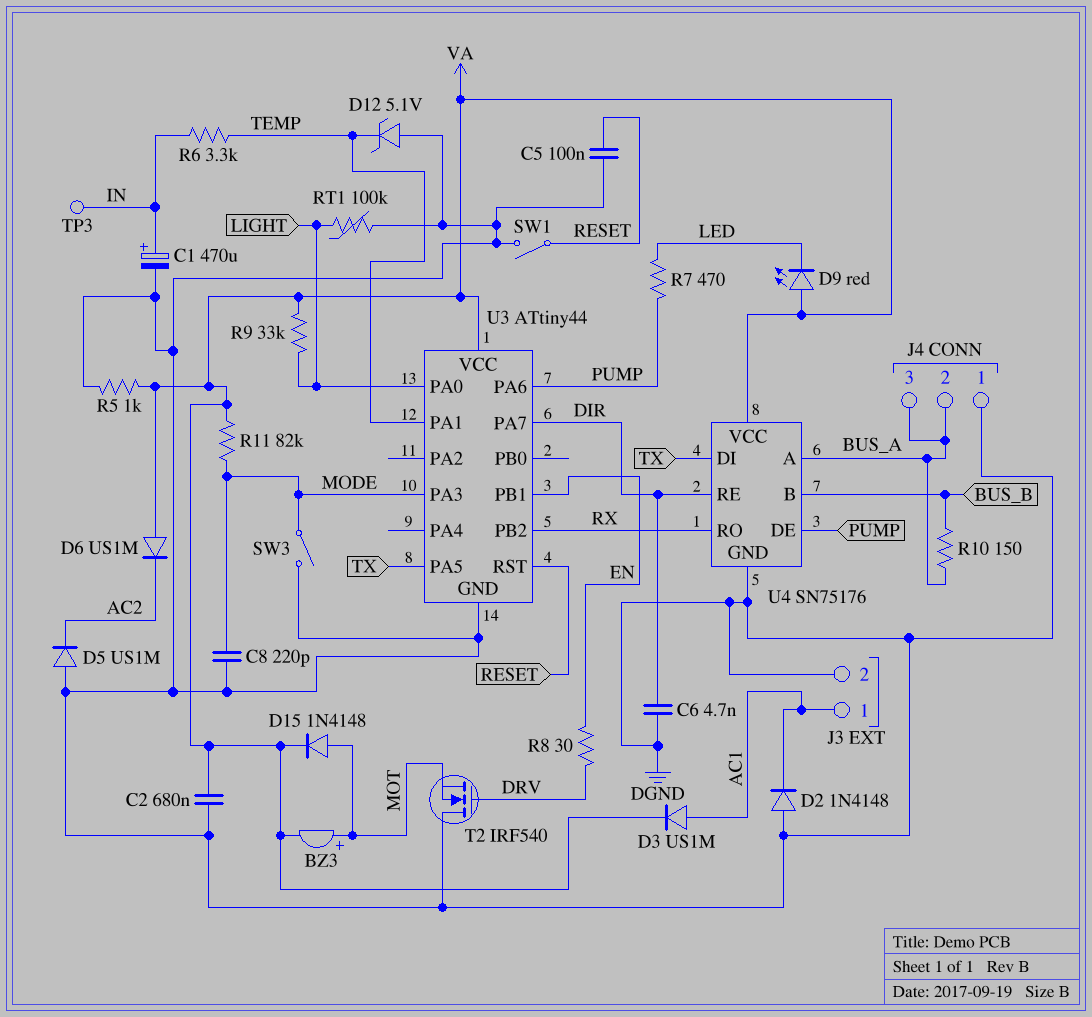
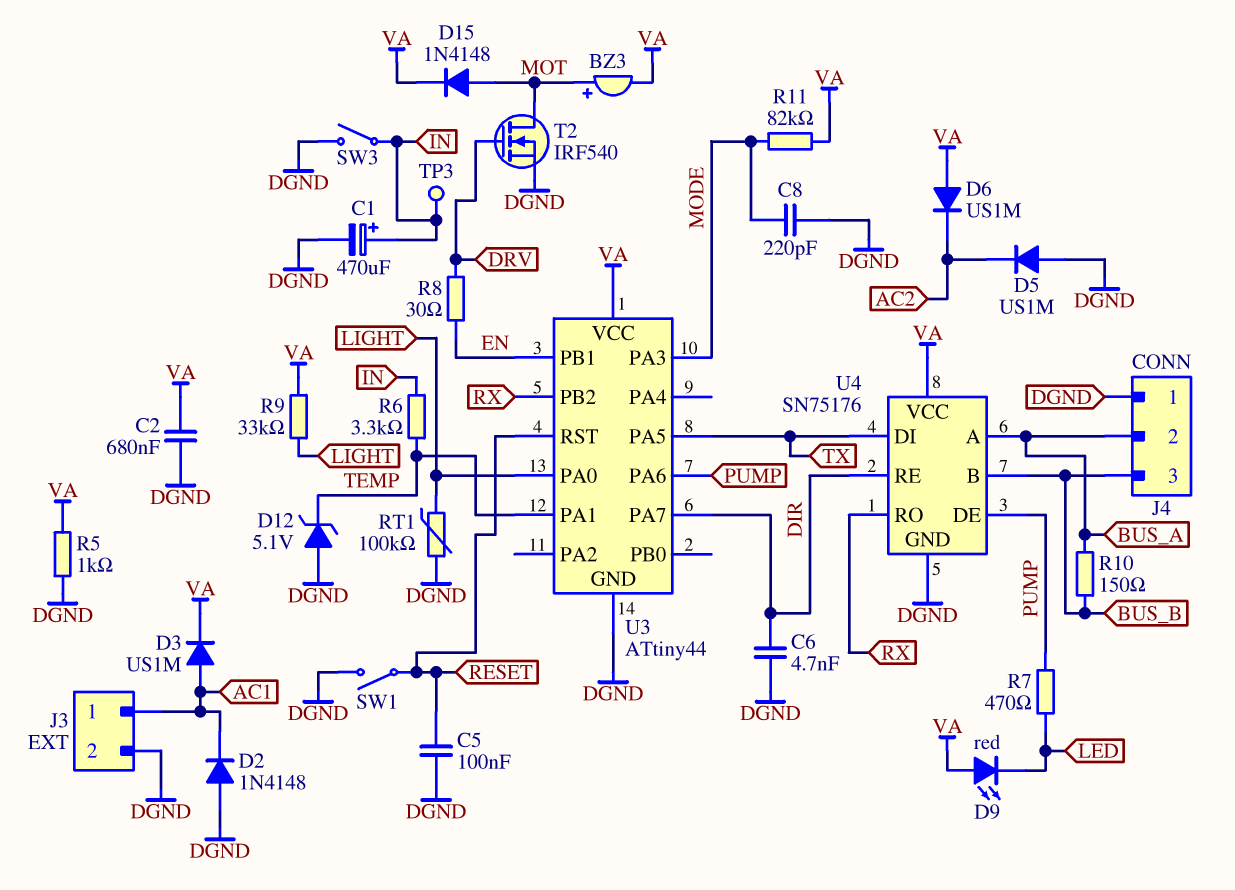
J4 pin 3: BUS_A -> BUS_B
SW3: switch (DGND, MODE) -> switch (DGND, IN)
T2: NMOS IRF540 (G DRV, D DGND, S MOT) -> NMOS IRF540 (G DRV, D MOT, S DGND)

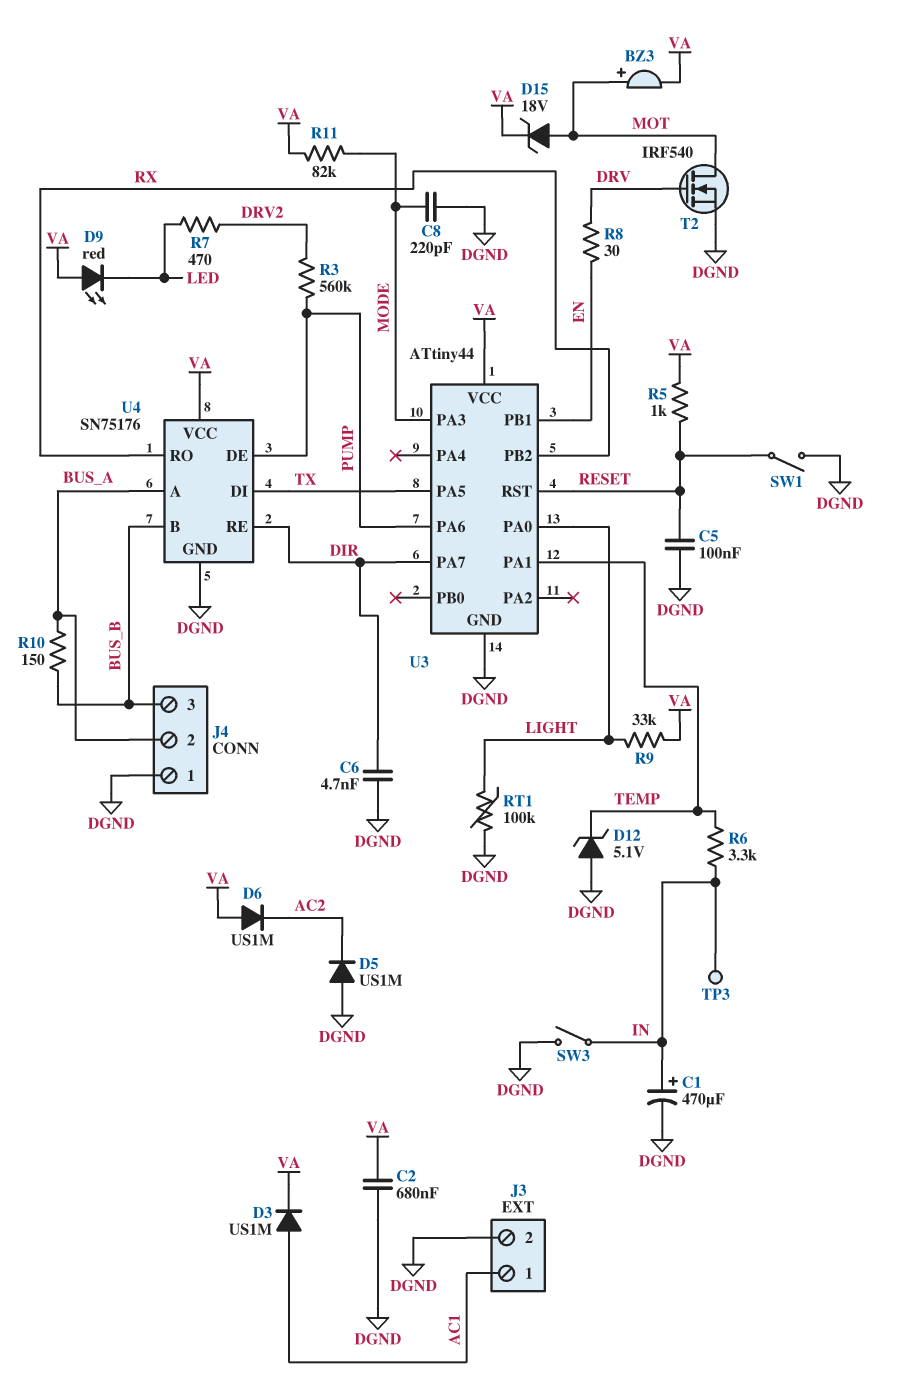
D2: diode 1N4148 (A DGND, K AC1) -> none
D15: diode 1N4148 (A MOT, K VA) -> zener 18V (A MOT, K VA)
R3: none -> 560k (DRV2, PUMP)
R5: 1k (DGND, VA) -> 1k (RESET, VA)
R7: 470 (LED, PUMP) -> 470 (DRV2, LED)

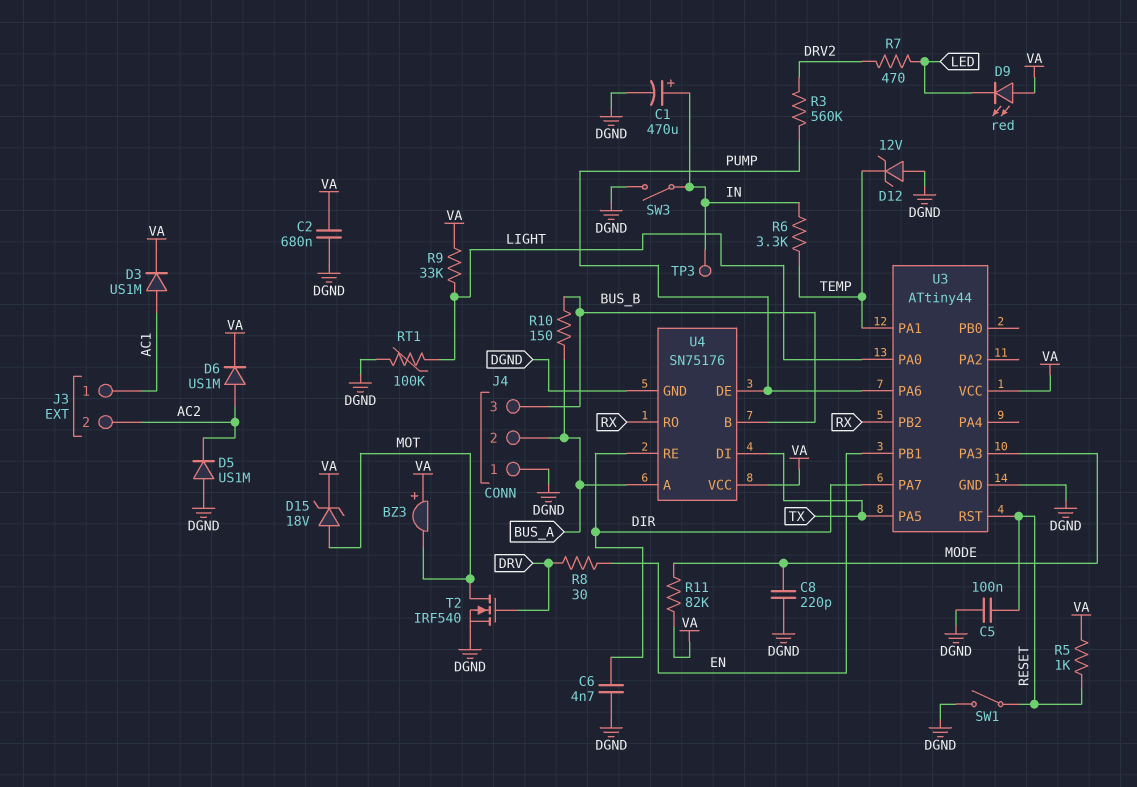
BZ3: buzzer (plus MOT, minus VA) -> buzzer (plus VA, minus MOT)
D6: diode US1M (A VA, K AC2) -> diode US1M (A AC2, K VA)
D12: zener 5.1V (A DGND, K TEMP) -> zener 12V (A DGND, K TEMP)
J3 pin 2: DGND -> AC2

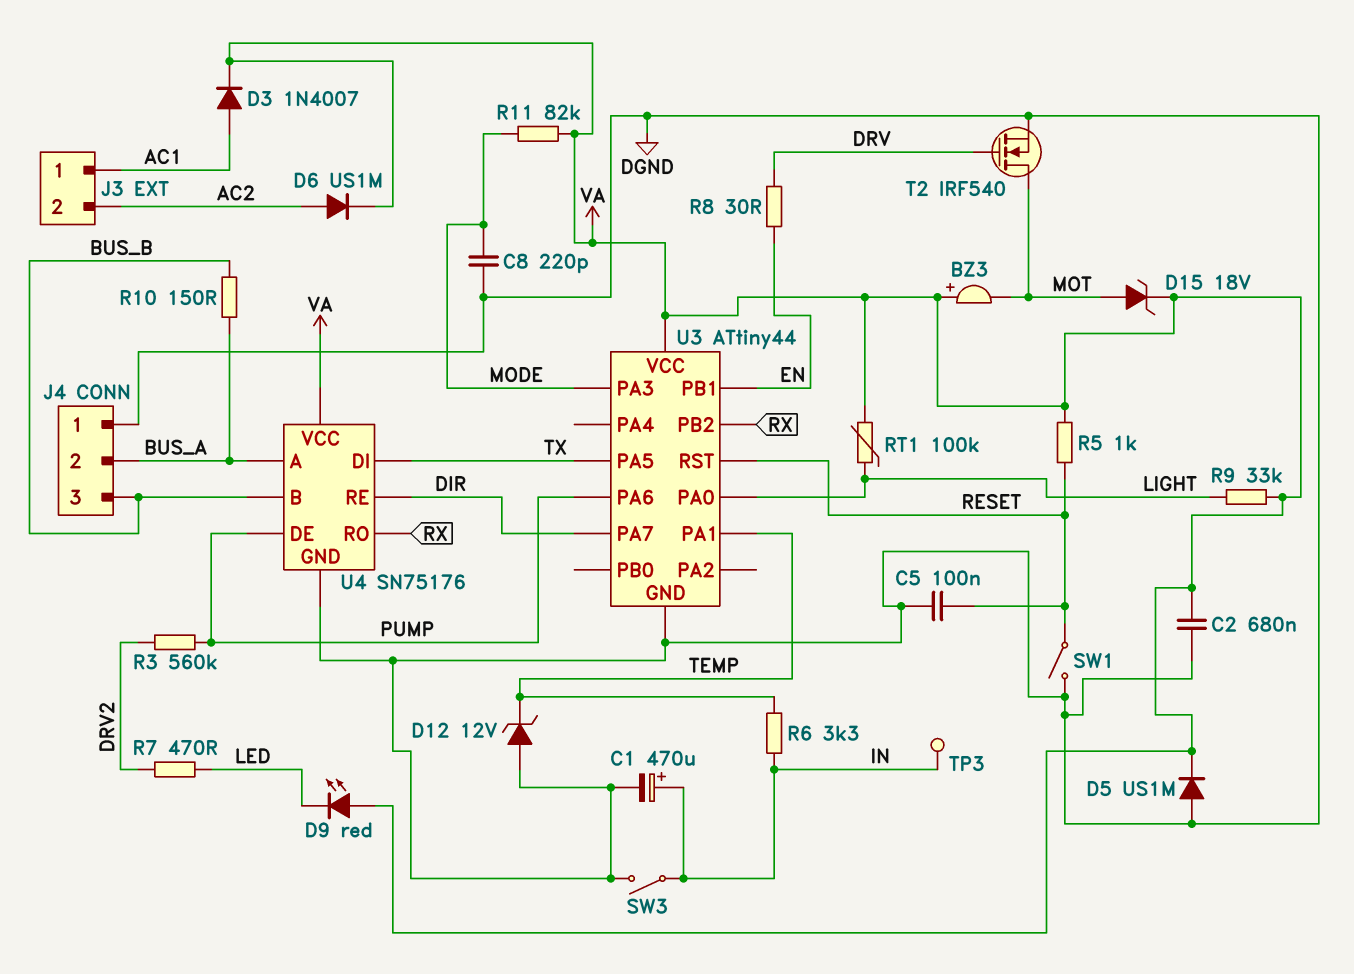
C6: 4.7nF (DGND, DIR) -> none
D3: diode US1M (A AC1, K VA) -> diode 1N4007 (A AC1, K VA)
D5: diode US1M (A DGND, K AC2) -> diode US1M (A DGND, K VA)
RT1: 100k (DGND, LIGHT) -> 100k (LIGHT, VA)

